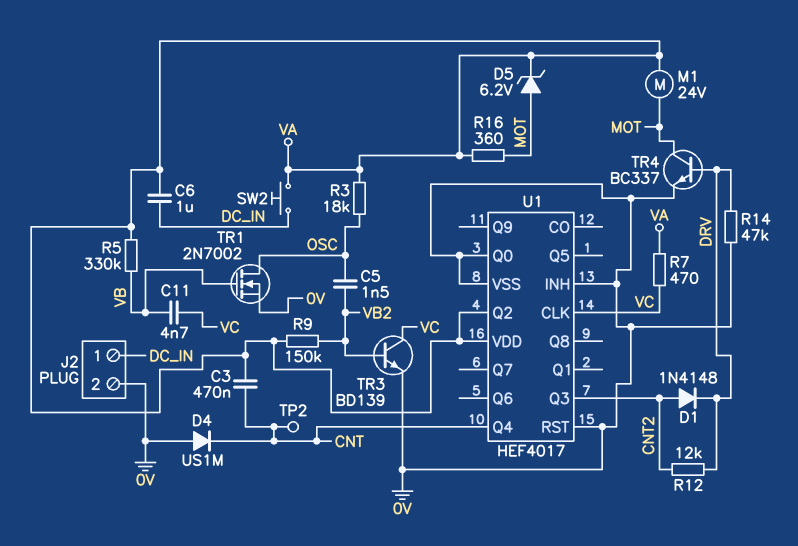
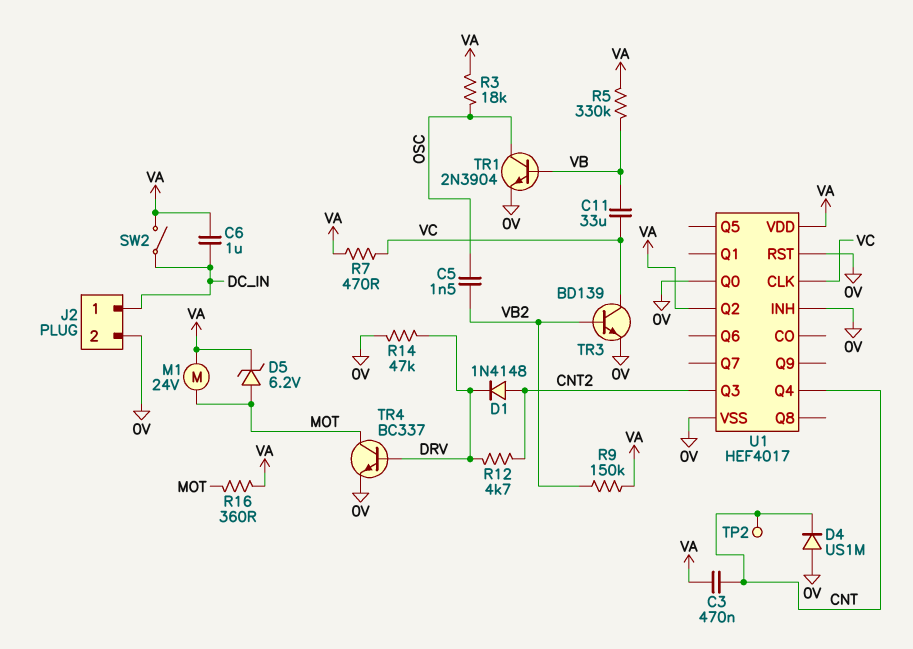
C11: 4.7nF (VB, VC) -> 33uF (VB, VC)
R12: 12k (CNT2, DRV) -> 4.7k (CNT2, DRV)
SW2: button (DC_IN, VA) -> switch (DC_IN, VA)
TR1: NMOS 2N7002 (G VB, D OSC, S 0V) -> NPN 2N3904 (B VB, C OSC, E 0V)

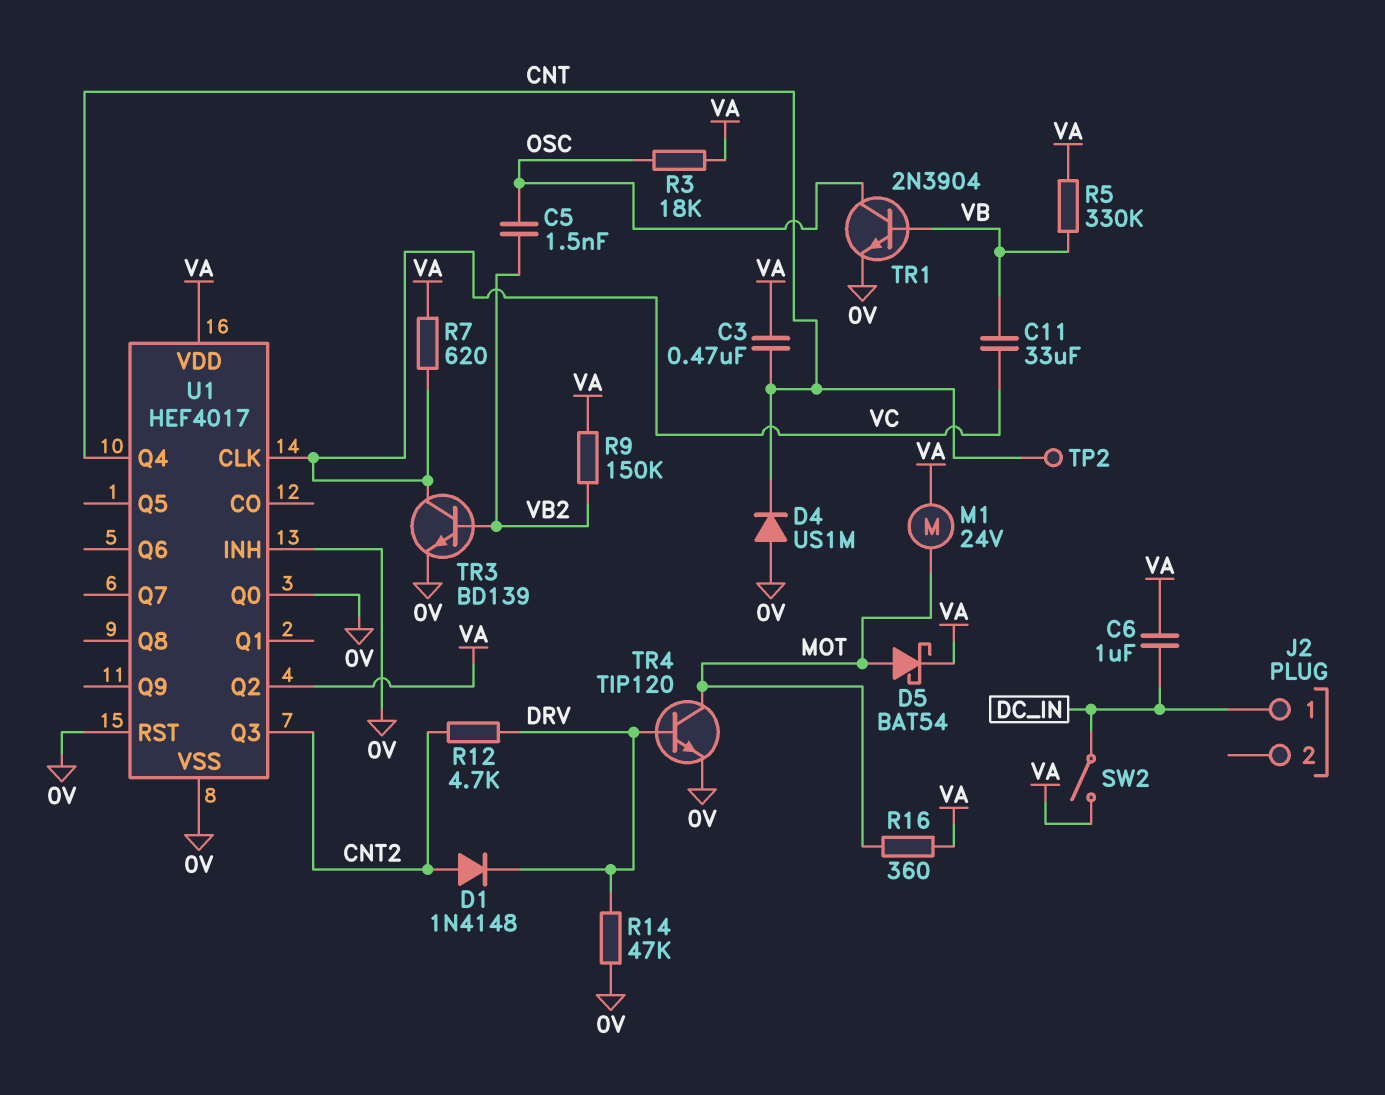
D5: zener 6.2V (A MOT, K VA) -> schottky BAT54 (A MOT, K VA)
J2 pin 2: 0V -> none
R7: 470 (VA, VC) -> 620 (VA, VC)
TR4: NPN BC337 (B DRV, C MOT, E 0V) -> NPN TIP120 (B DRV, C MOT, E 0V)

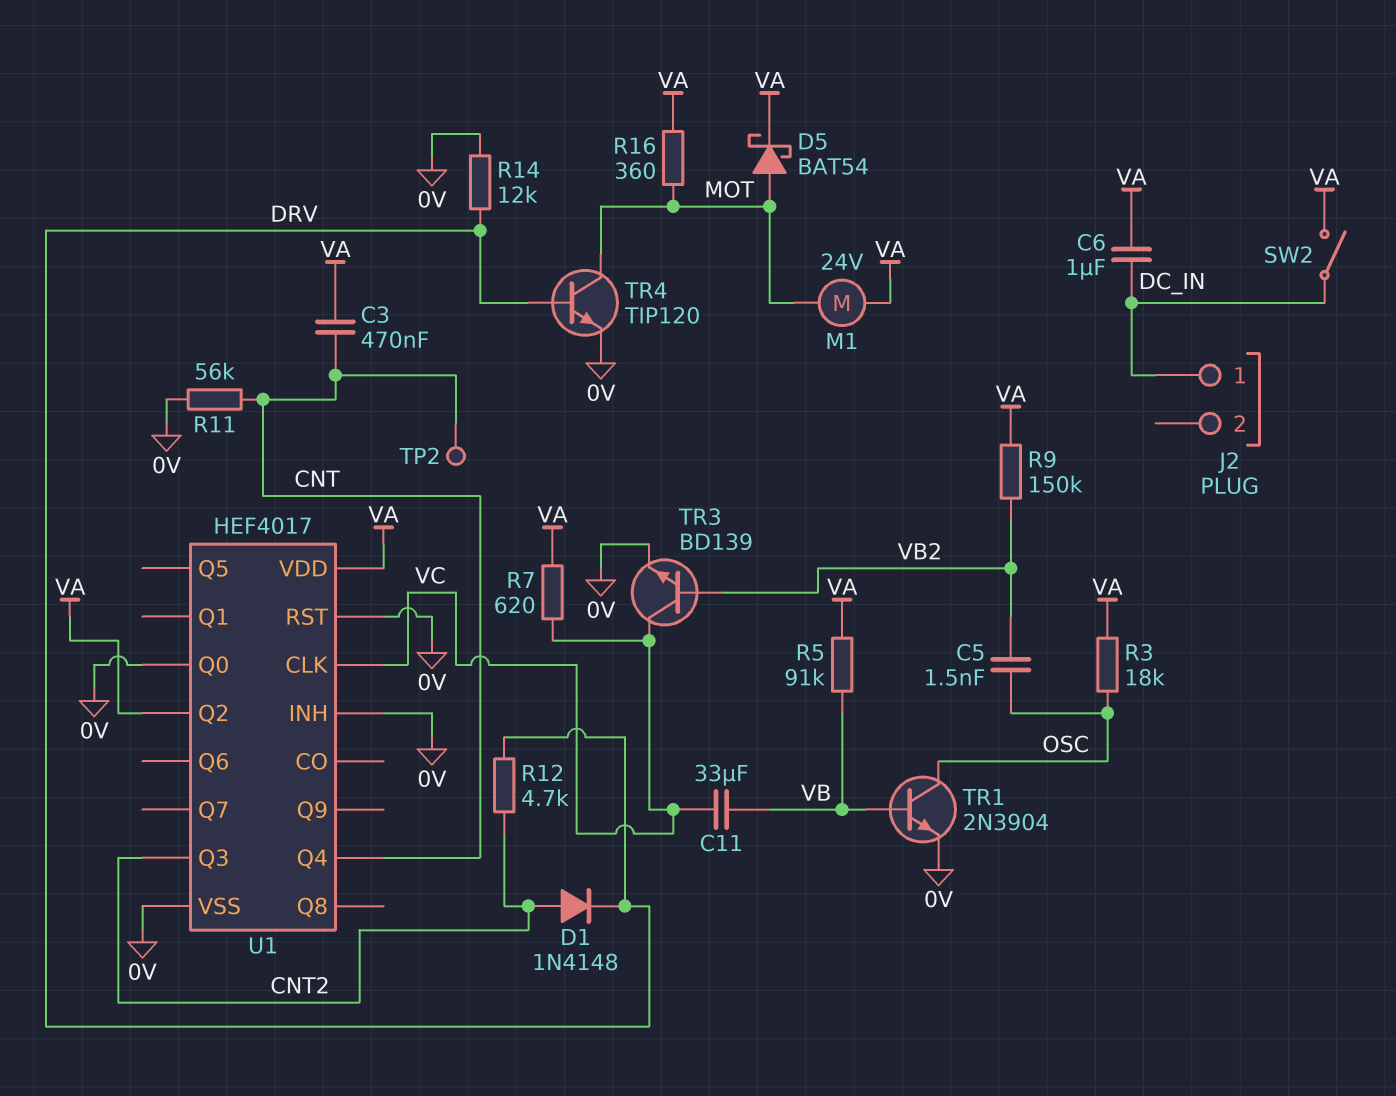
D4: diode US1M (A 0V, K CNT) -> none
R5: 330k (VA, VB) -> 91k (VA, VB)
R11: none -> 56k (0V, CNT)
R14: 47k (0V, DRV) -> 12k (0V, DRV)

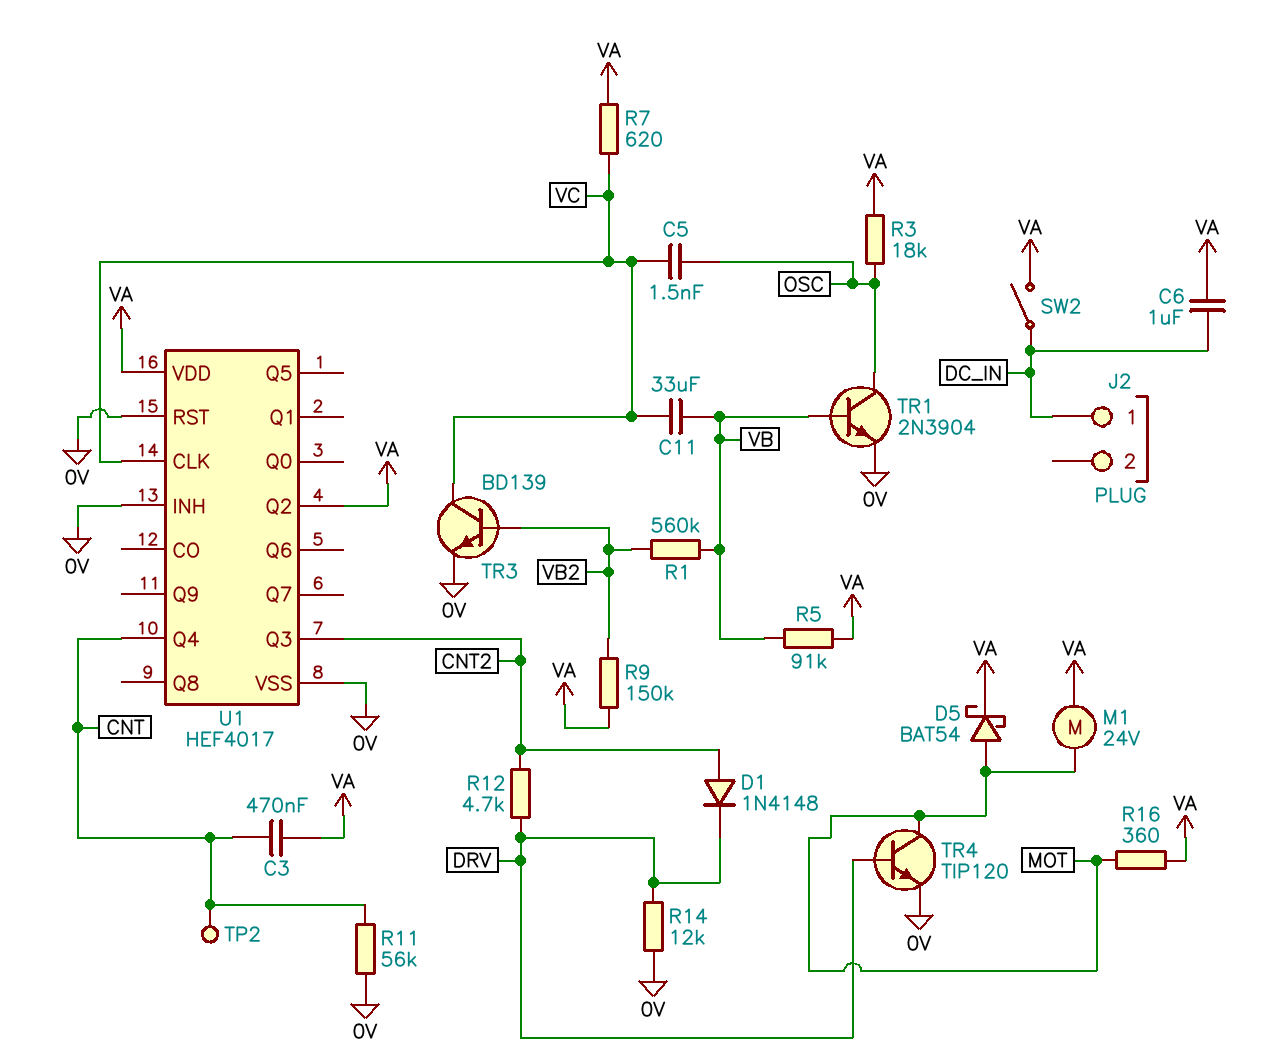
C5: 1.5nF (OSC, VB2) -> 1.5nF (OSC, VC)
R1: none -> 560k (VB, VB2)
U1 pin Q0: 0V -> none

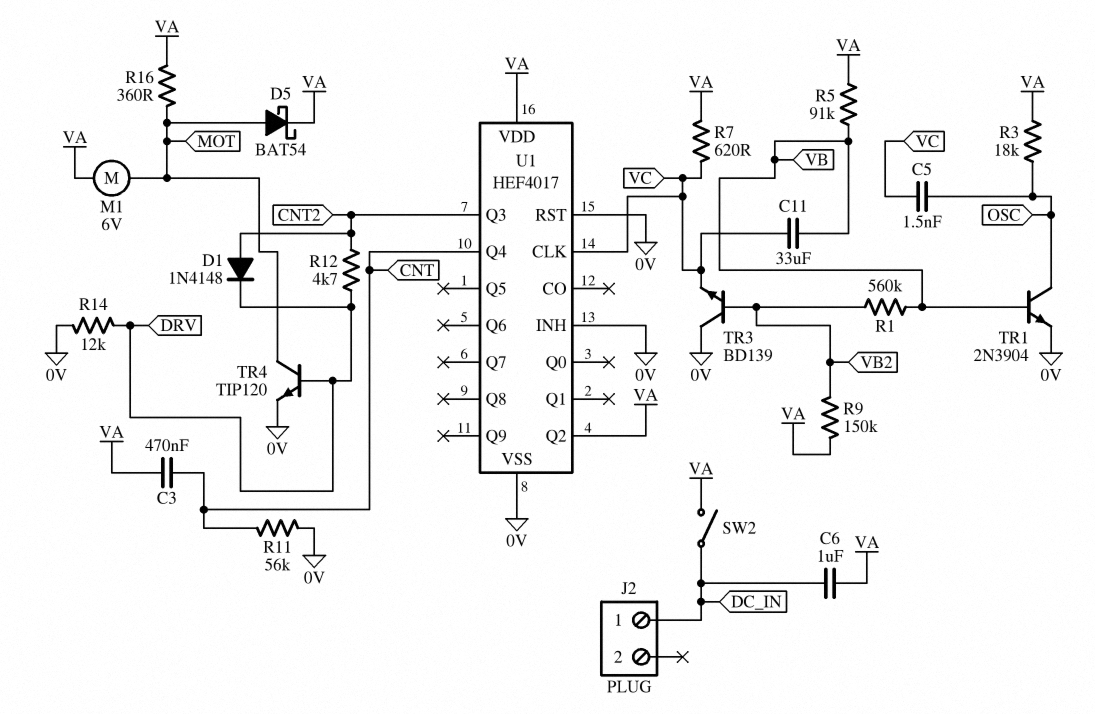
M1: motor 24V (MOT, VA) -> motor 6V (MOT, VA)
TP2: test point (CNT) -> none
TR3: NPN BD139 (B VB2, C VC, E 0V) -> NPN BD139 (B VB2, C 0V, E VC)

